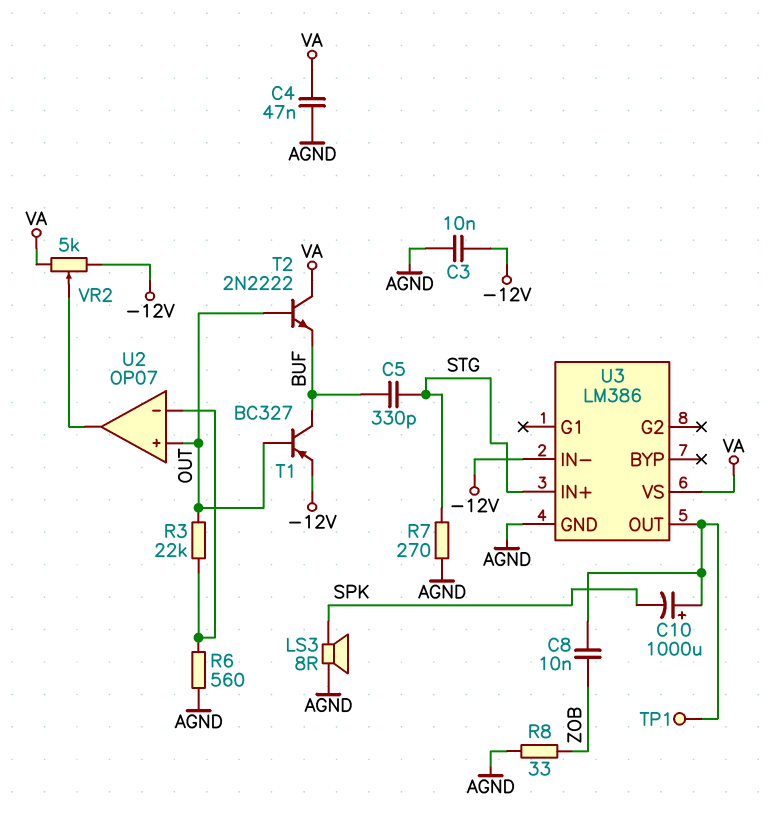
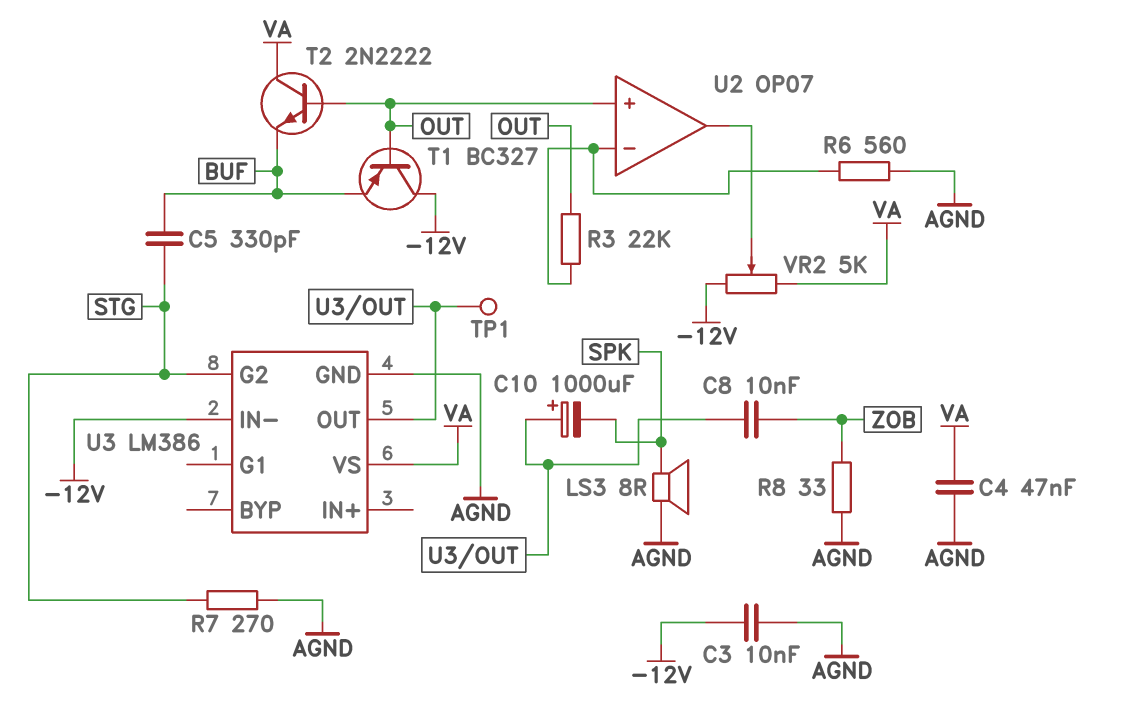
T1: PNP BC327 (B OUT, C BUF, E -12V) -> PNP BC327 (B OUT, C -12V, E BUF)
U3 pin G2: none -> STG
U3 pin IN+: STG -> none

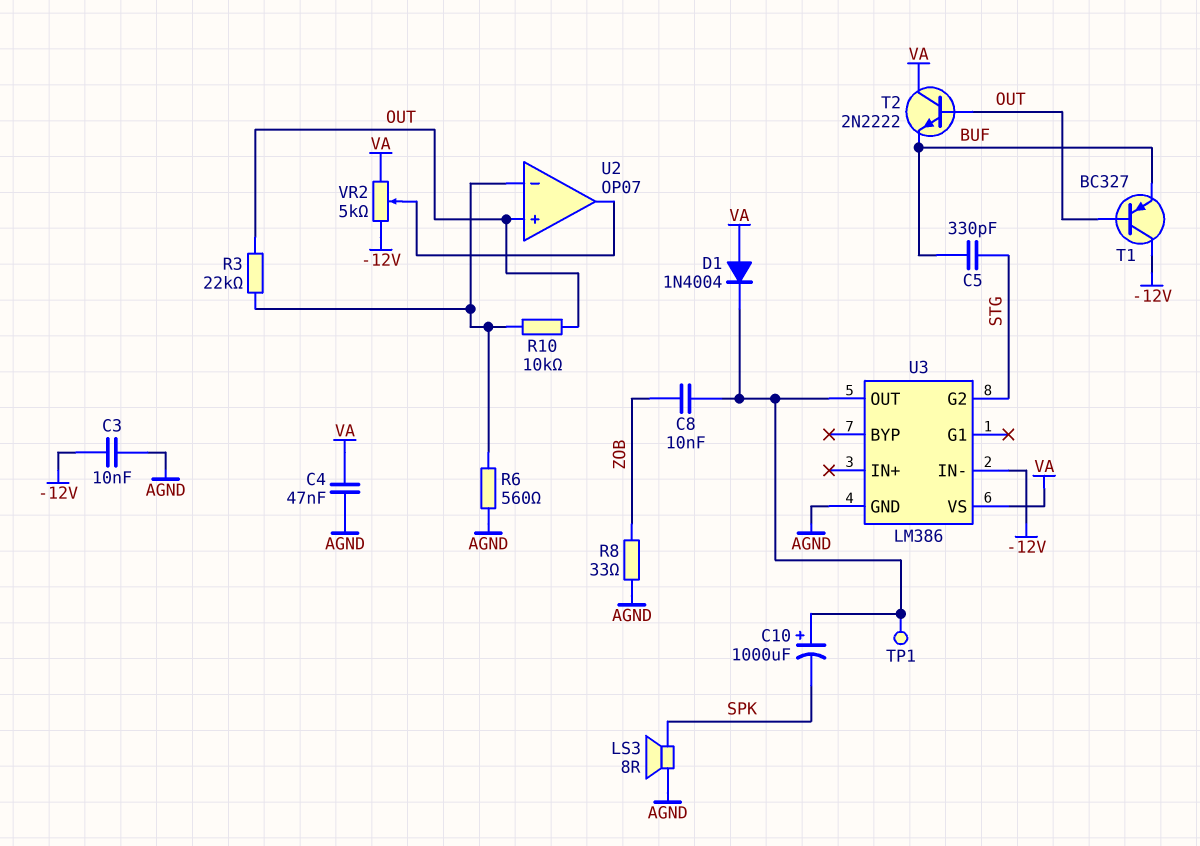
D1: none -> diode 1N4004 (A VA, K U3/OUT)
R7: 270 (AGND, STG) -> none
R10: none -> 10k (OUT, U2/in-)

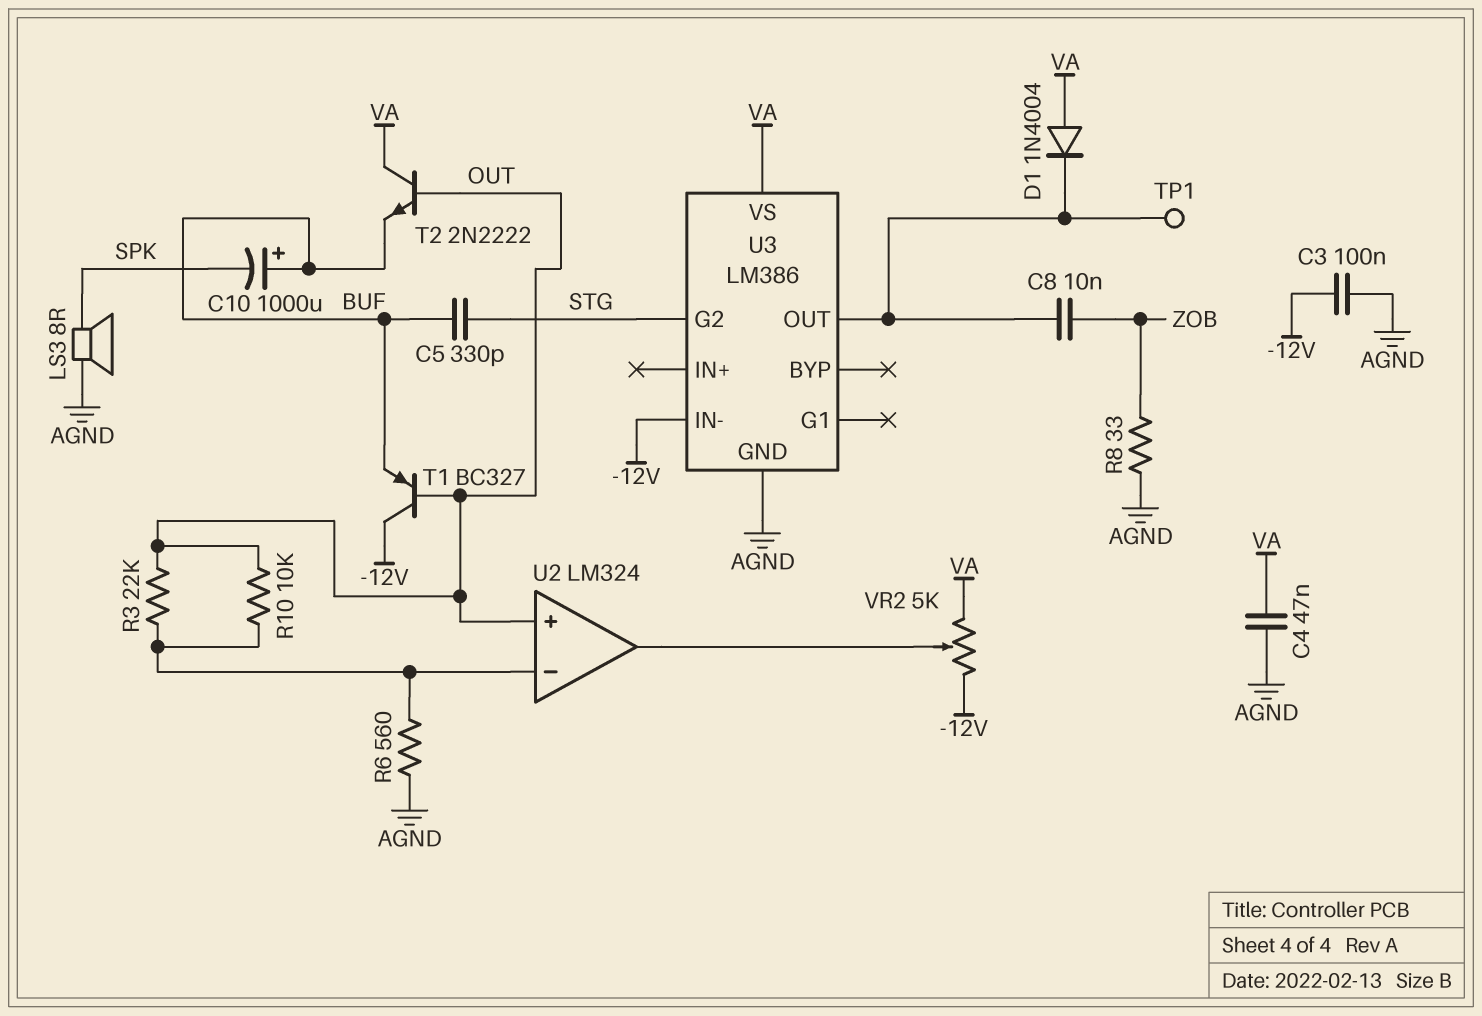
C3: 10nF (-12V, AGND) -> 100nF (-12V, AGND)
C10: 1000uF (plus U3/OUT, minus SPK) -> 1000uF (plus BUF, minus SPK)
U2: OP07 -> LM324

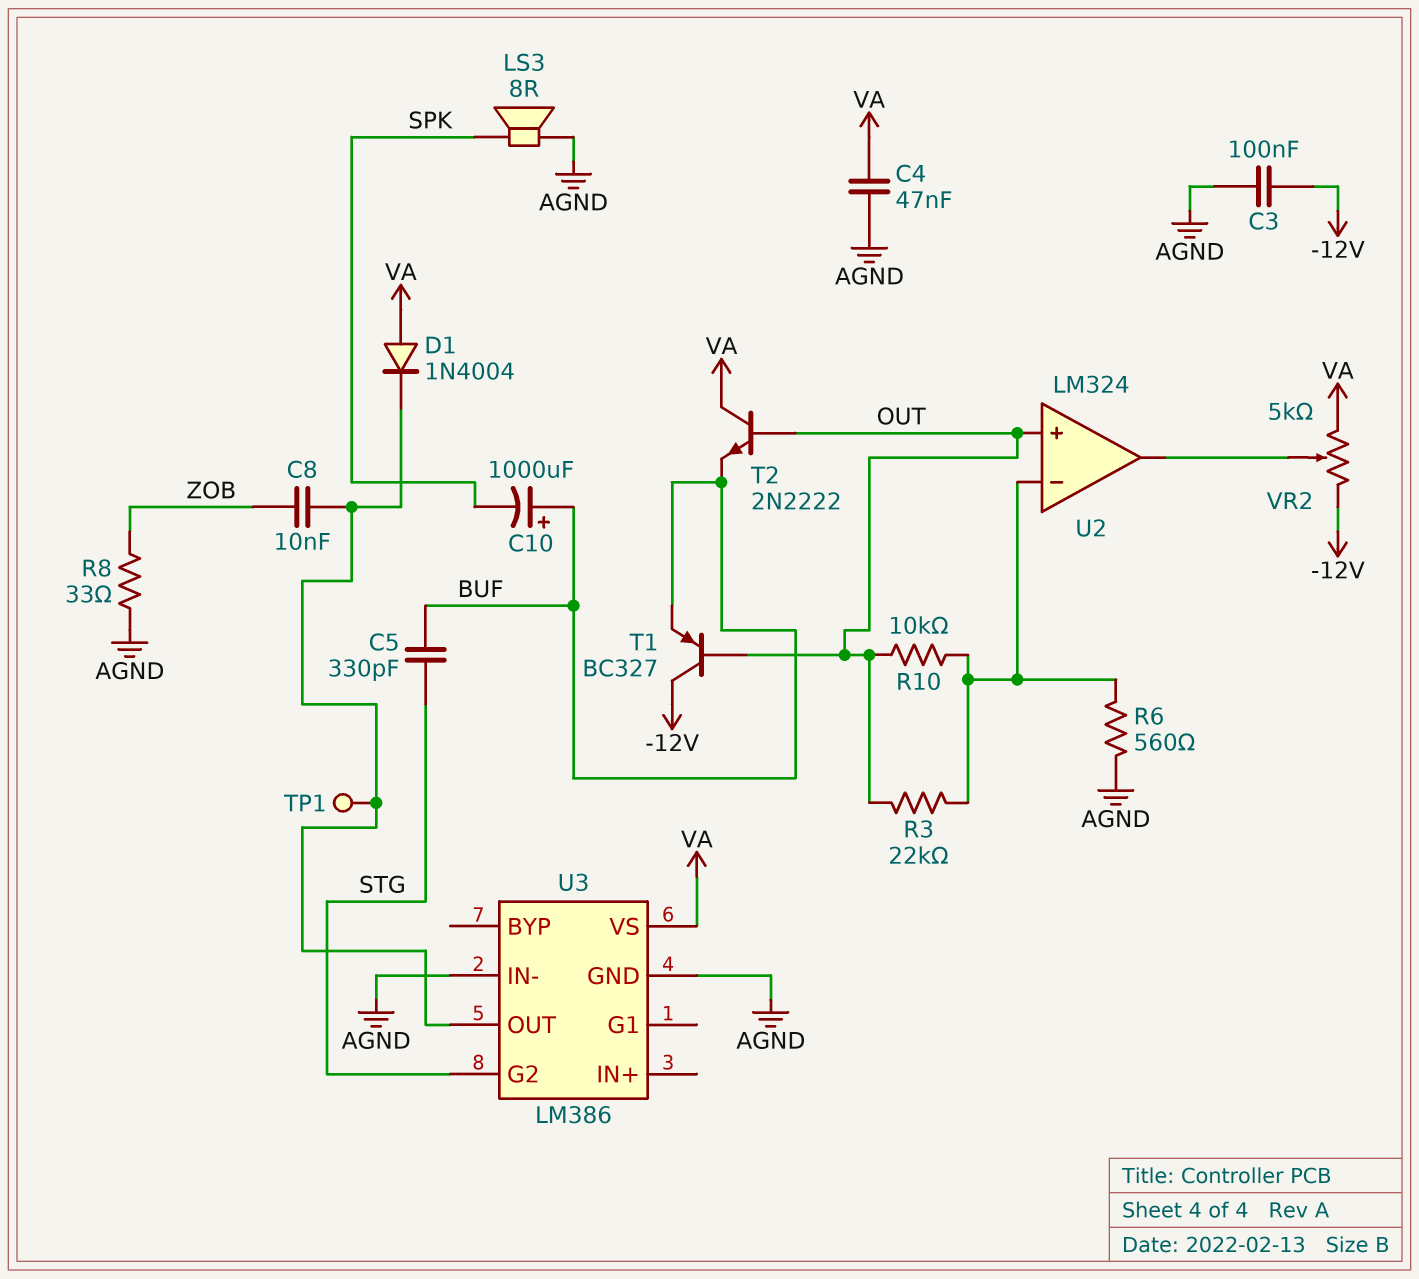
U3 pin IN-: -12V -> AGND

